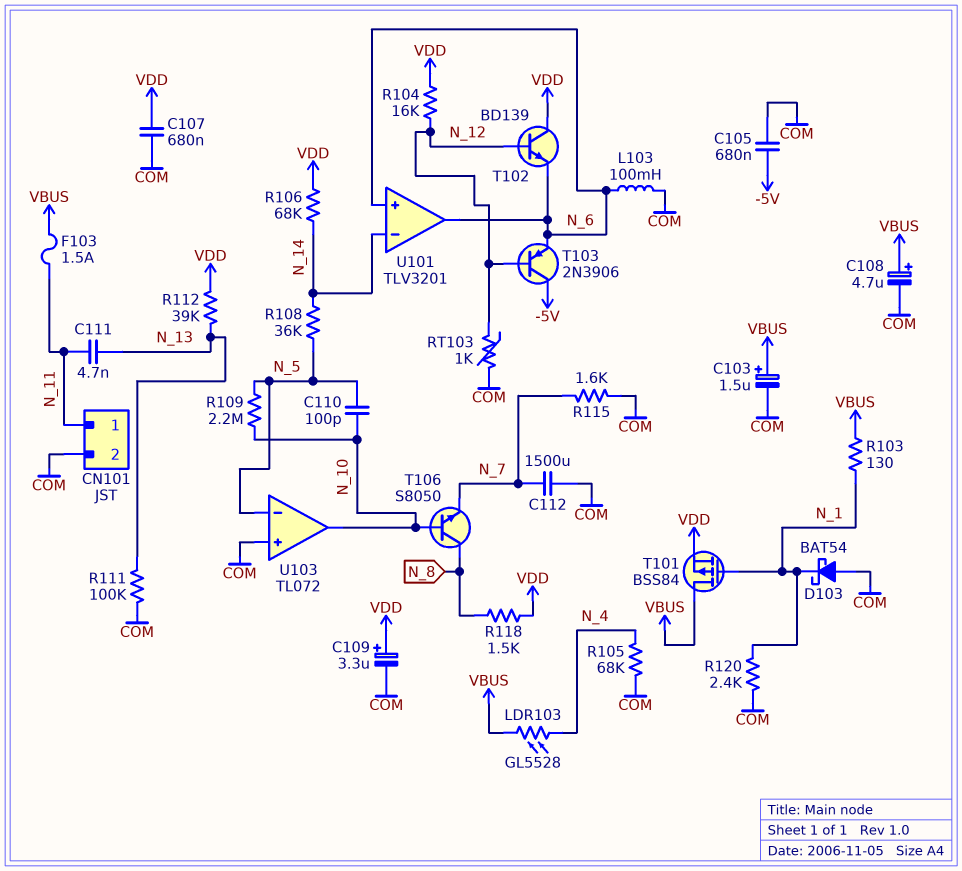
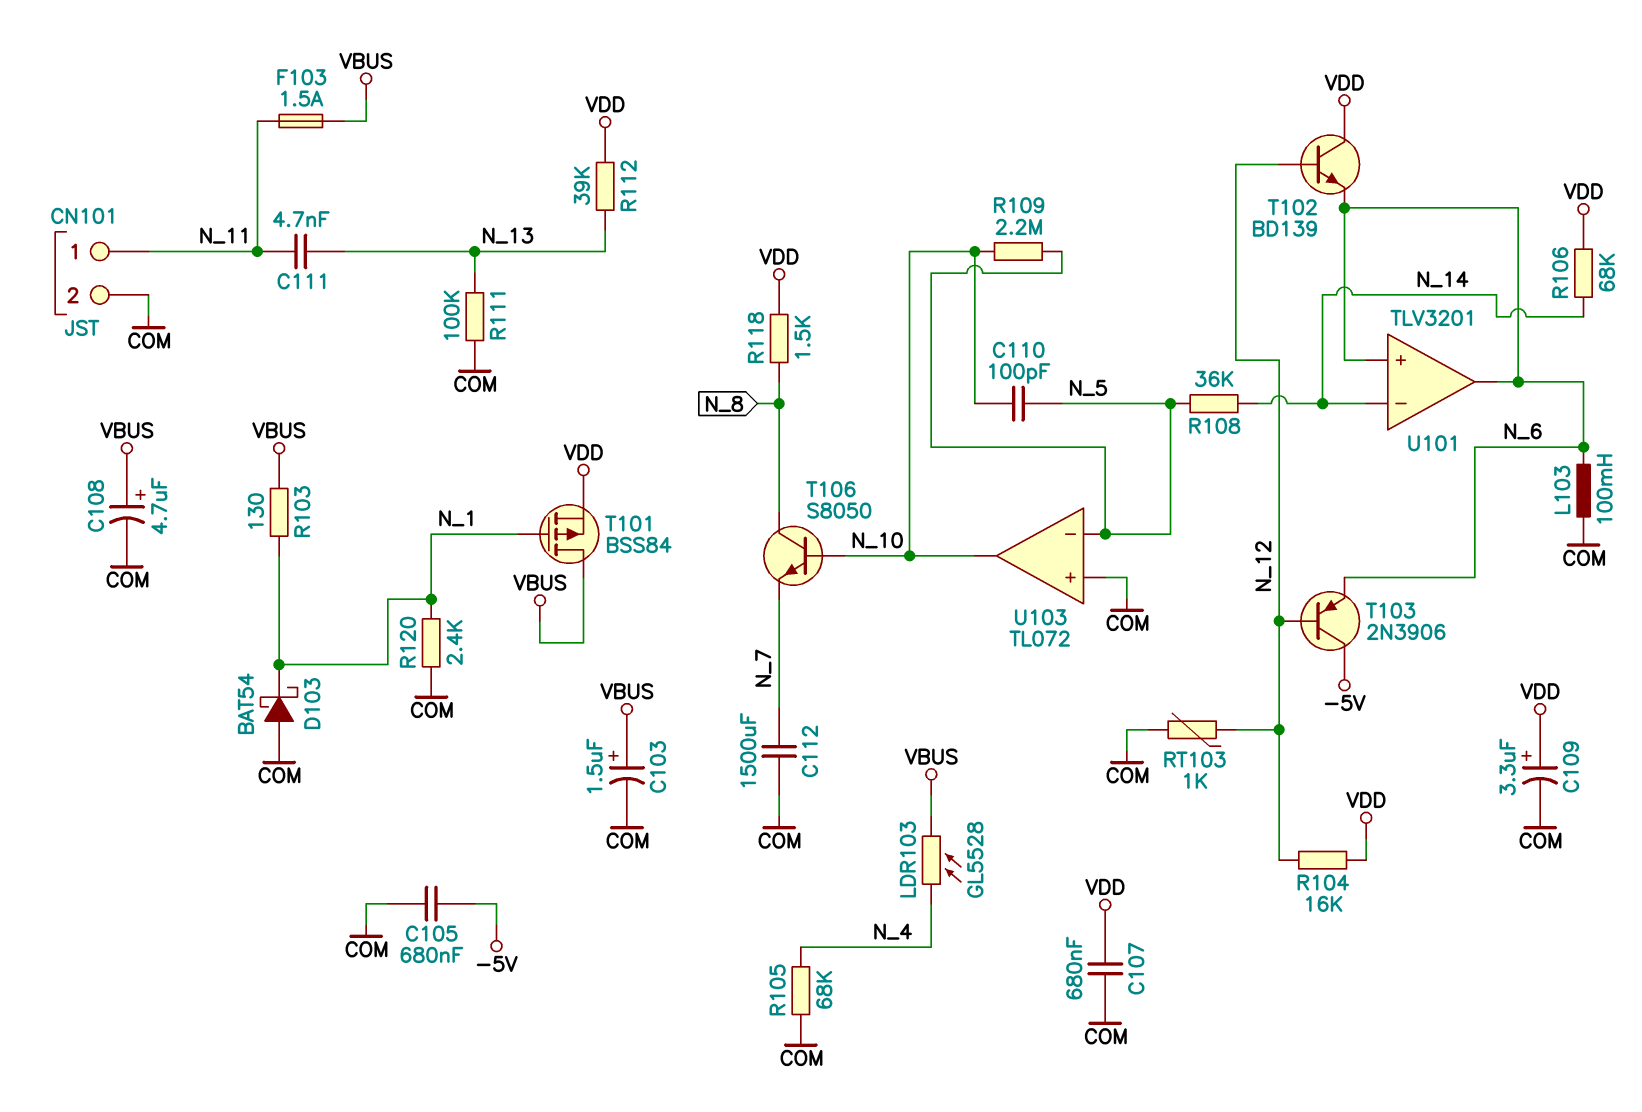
R115: 1.6k (COM, N_7) -> none

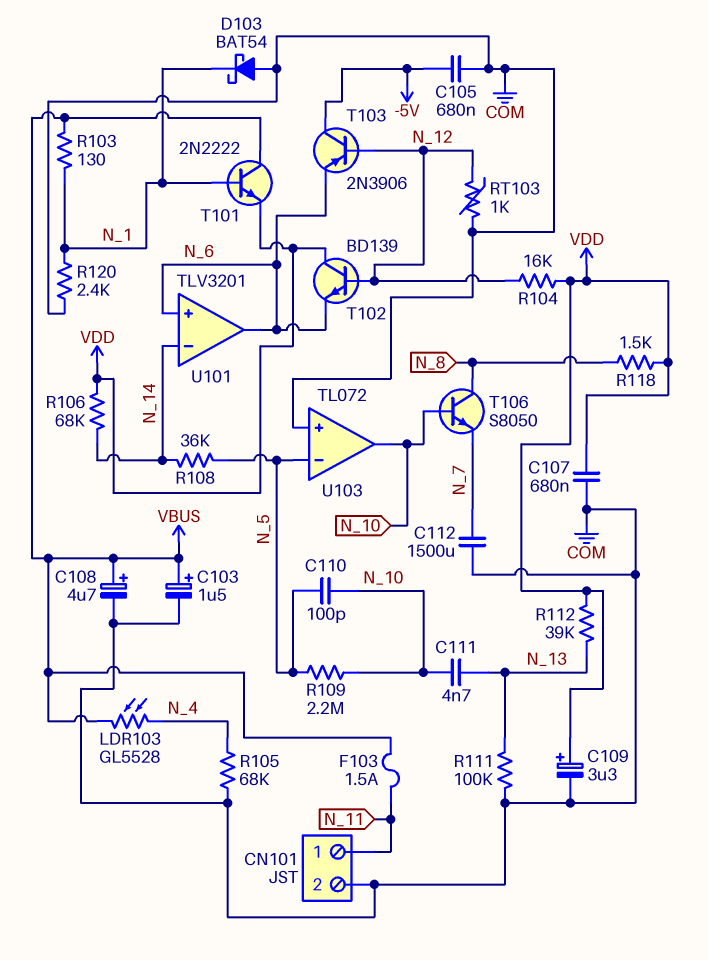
C111: 4.7nF (N_11, N_13) -> 4.7nF (N_10, N_13)
L103: 100mH (COM, N_6) -> none
T101: PMOS BSS84 (G N_1, D VBUS, S VDD) -> NPN 2N2222 (B N_1, C VBUS, E VDD)

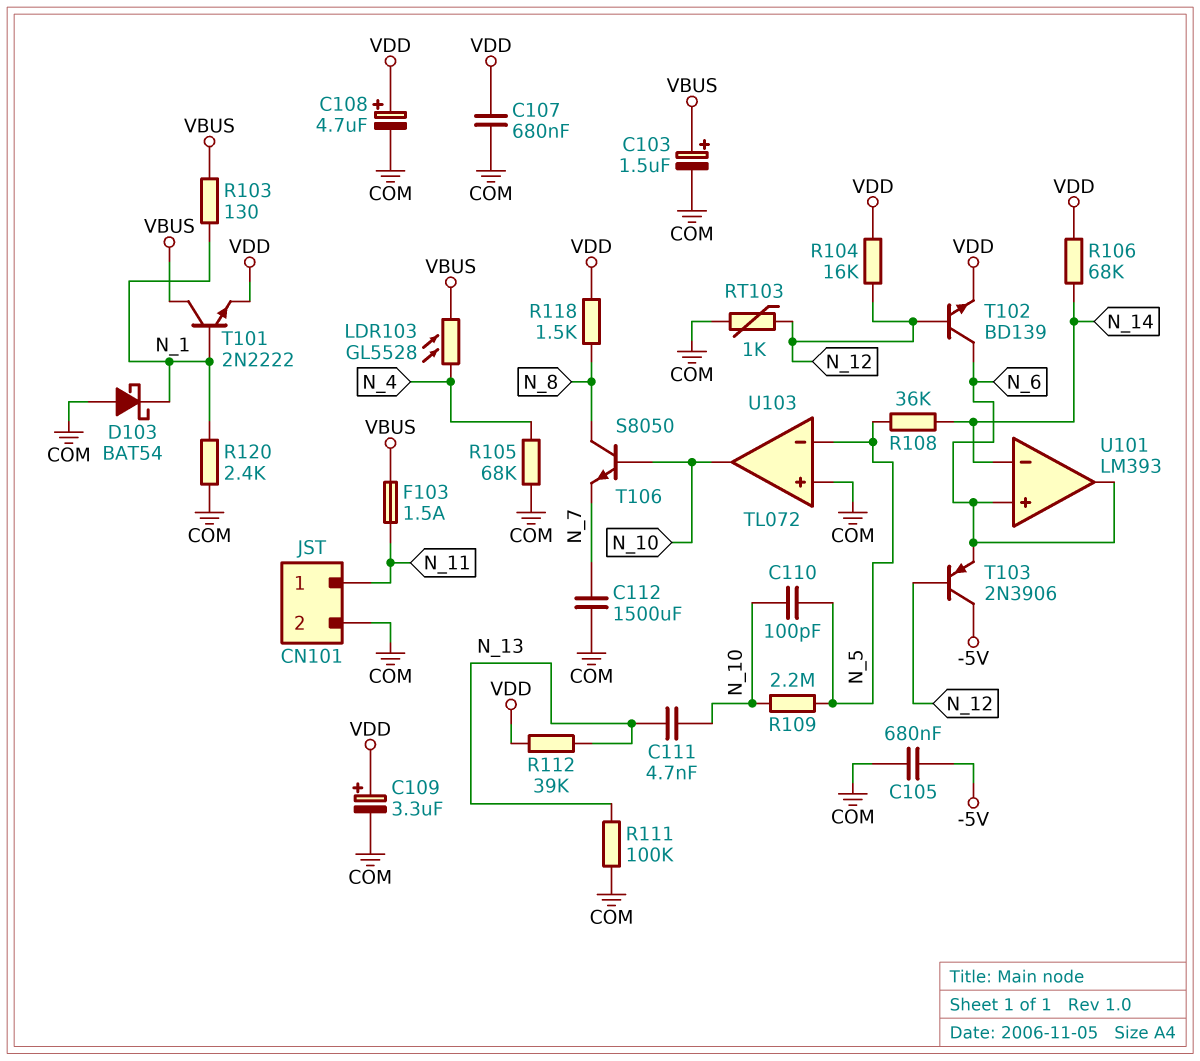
C108: 4.7uF (plus VBUS, minus COM) -> 4.7uF (plus VDD, minus COM)
T102: NPN BD139 (B N_12, C VDD, E N_6) -> NPN BD139 (B N_12, C N_6, E VDD)
U101: TLV3201 -> LM393

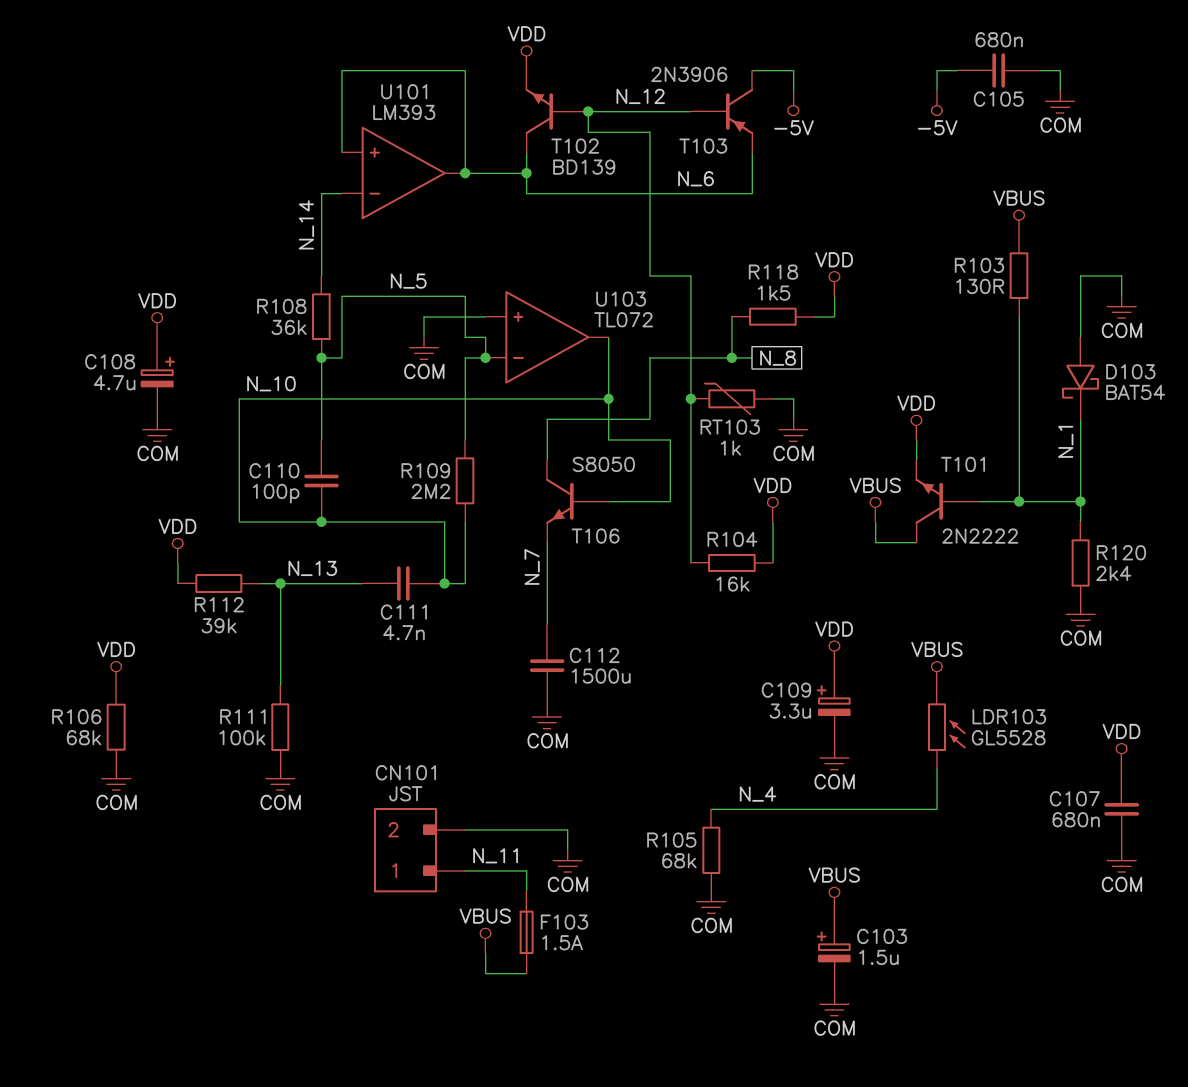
R106: 68k (N_14, VDD) -> 68k (COM, VDD)

